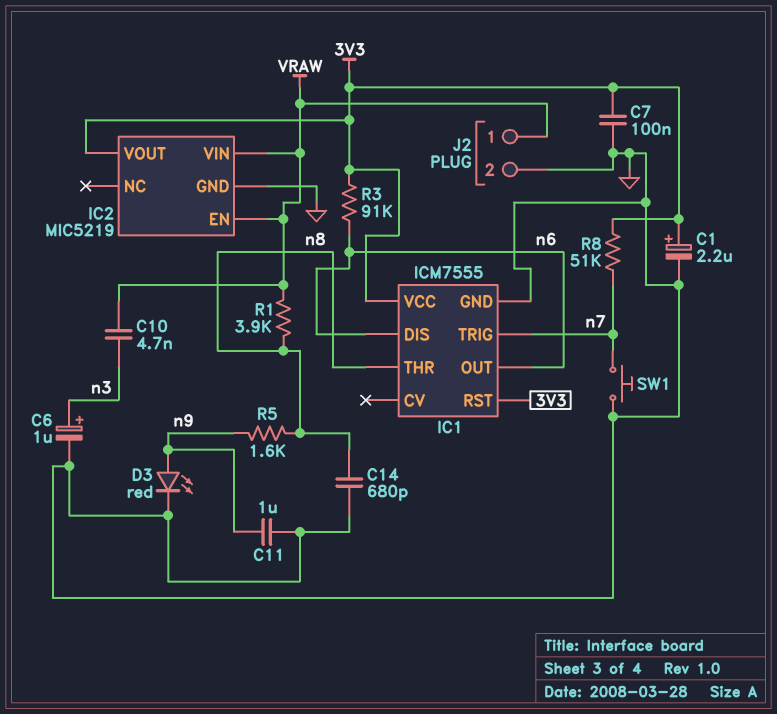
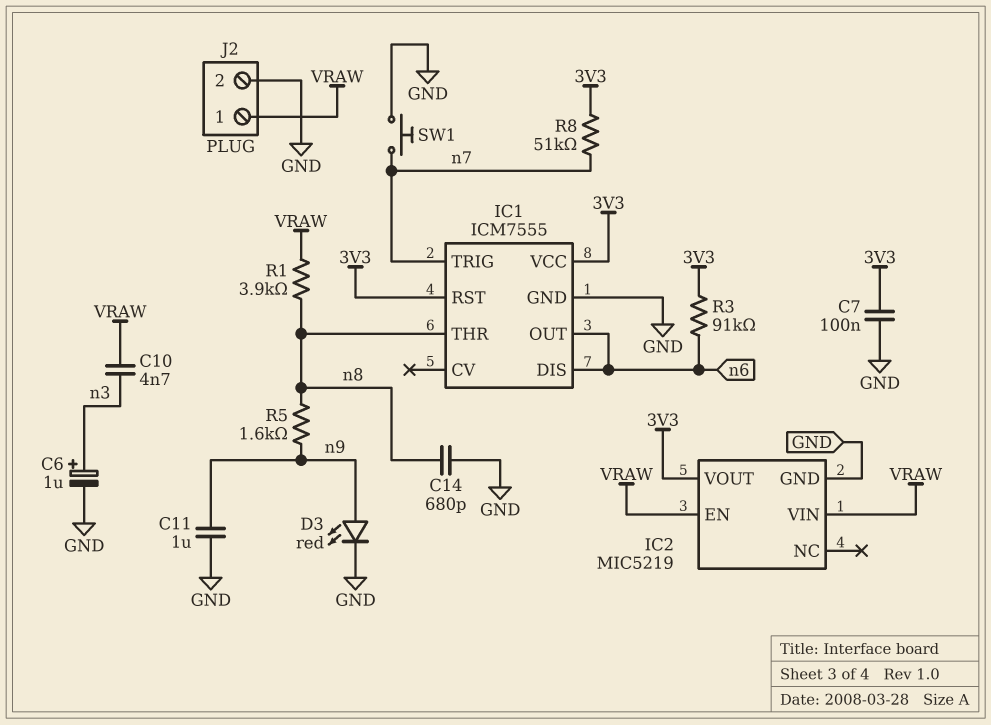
C1: 2.2uF (plus 3V3, minus GND) -> none

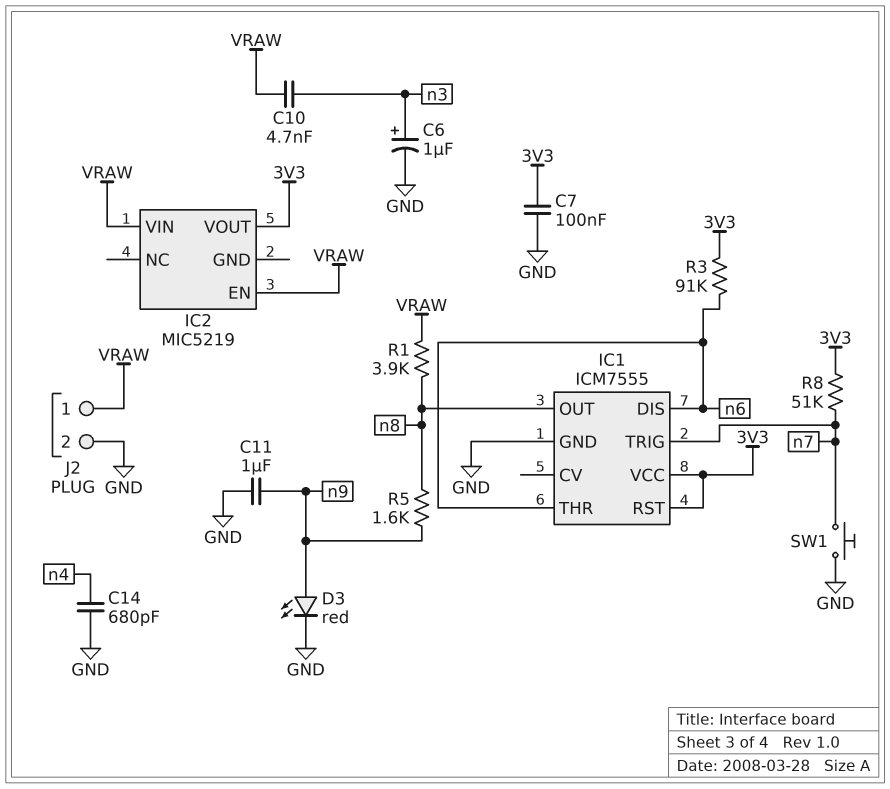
C14: 680pF (GND, n8) -> 680pF (GND, n4)
IC1 pin OUT: n6 -> n8
IC1 pin THR: n8 -> n6
IC2 pin GND: GND -> none

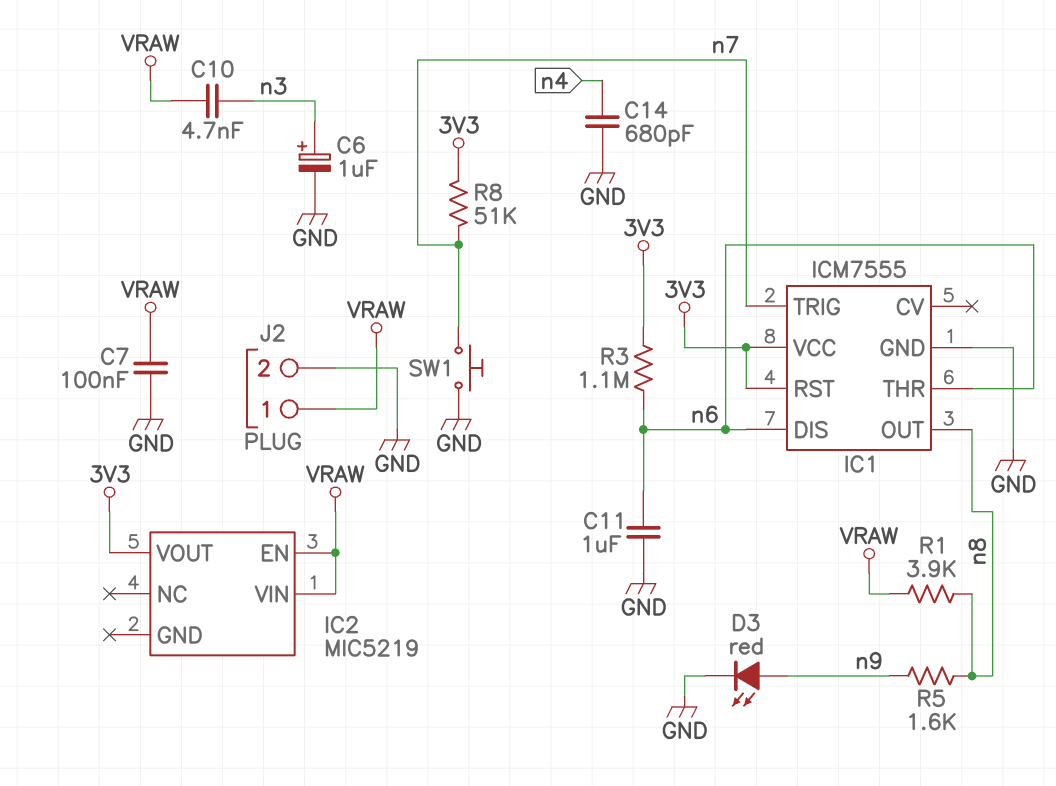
C7: 100nF (3V3, GND) -> 100nF (GND, VRAW)
C11: 1uF (GND, n9) -> 1uF (GND, n6)
R3: 91k (3V3, n6) -> 1.1M (3V3, n6)

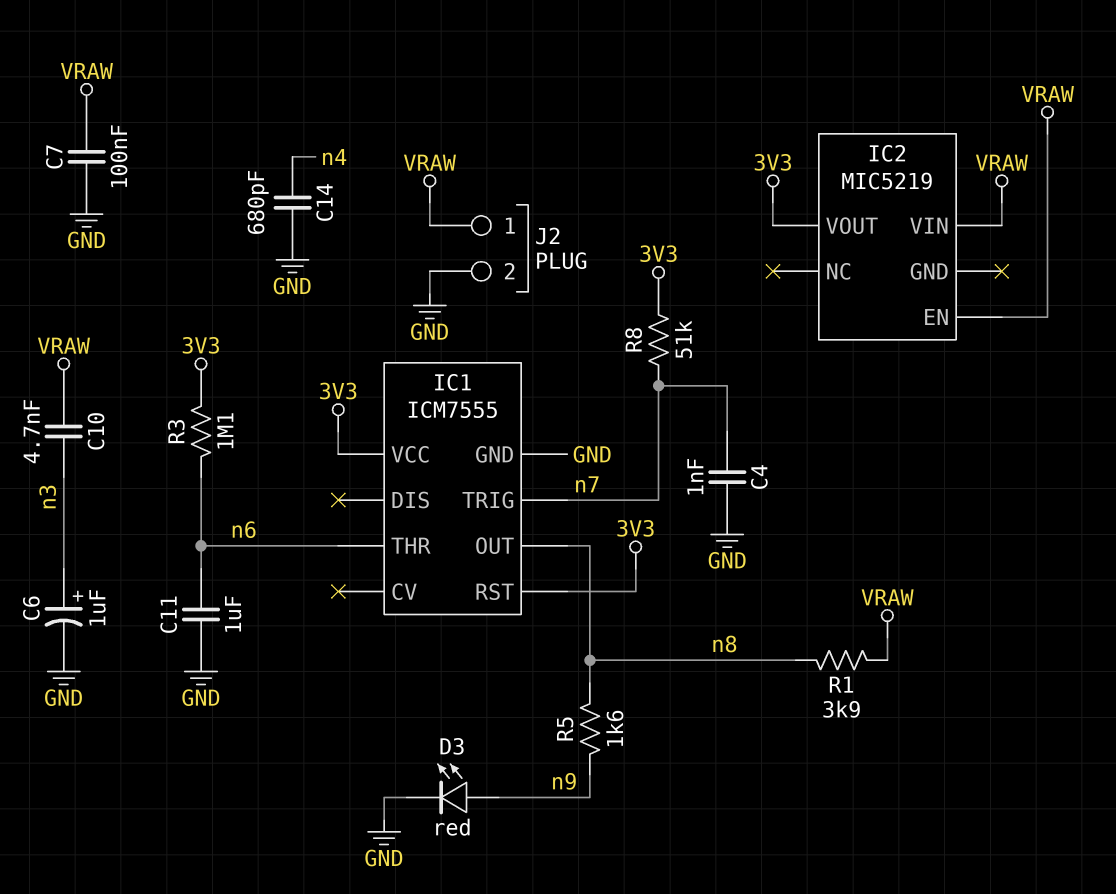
C4: none -> 1nF (GND, n7)
IC1 pin DIS: n6 -> none
SW1: button (GND, n7) -> none

